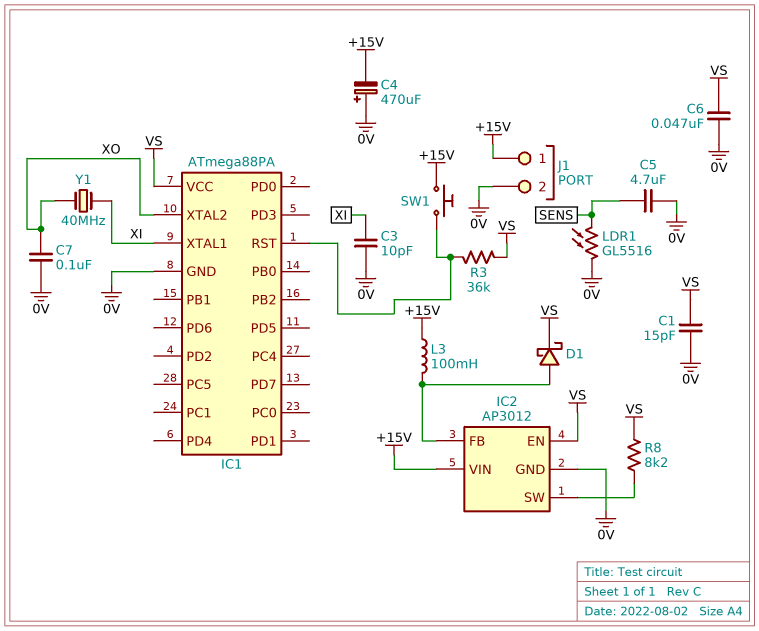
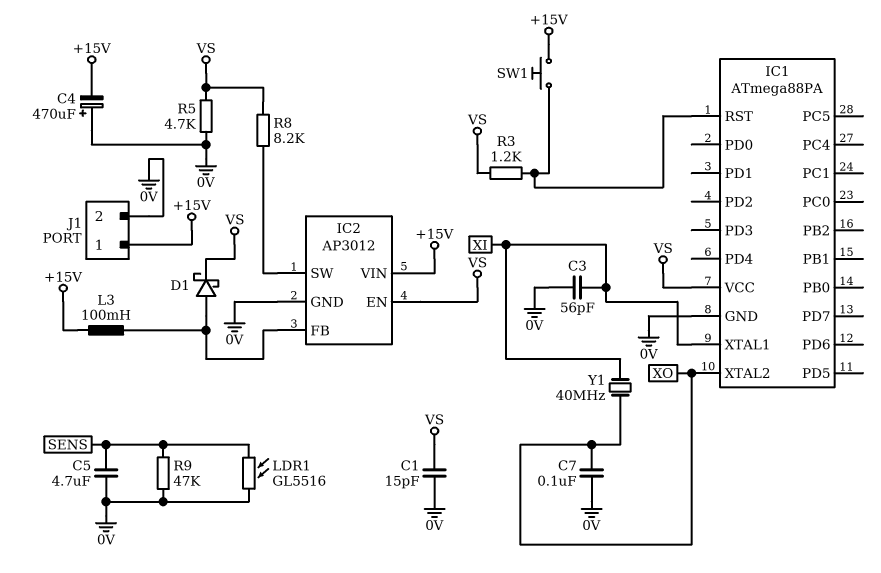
C3: 10pF (0V, XI) -> 56pF (0V, XI)
C6: 47nF (0V, VS) -> none
R3: 36k (IC1/RST, VS) -> 1.2k (IC1/RST, VS)
R5: none -> 4.7k (0V, VS)
R9: none -> 47k (0V, SENS)

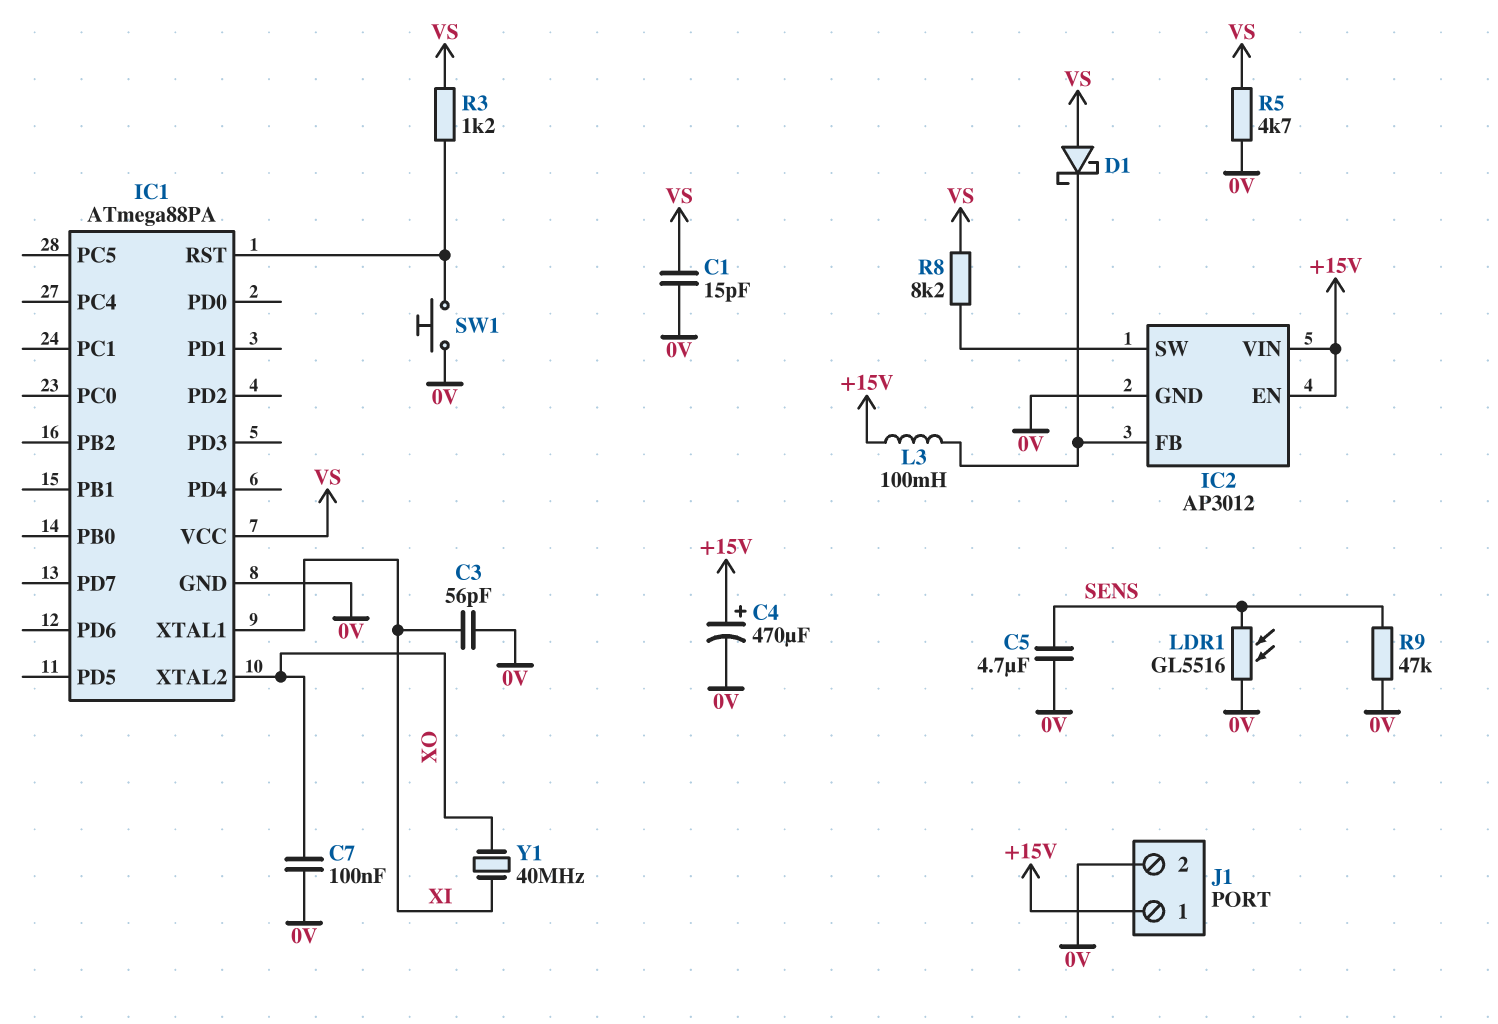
C4: 470uF (plus 0V, minus +15V) -> 470uF (plus +15V, minus 0V)
D1: schottky (A IC2/FB, K VS) -> schottky (A VS, K IC2/FB)
IC2 pin EN: VS -> +15V
SW1: button (+15V, IC1/RST) -> button (0V, IC1/RST)

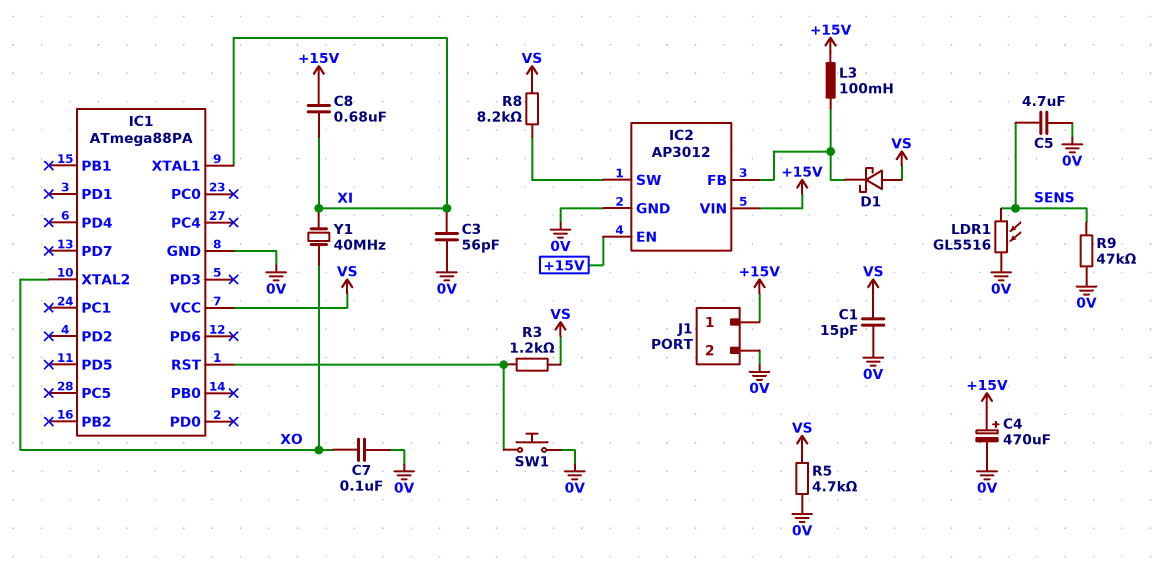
C8: none -> 680nF (+15V, XI)

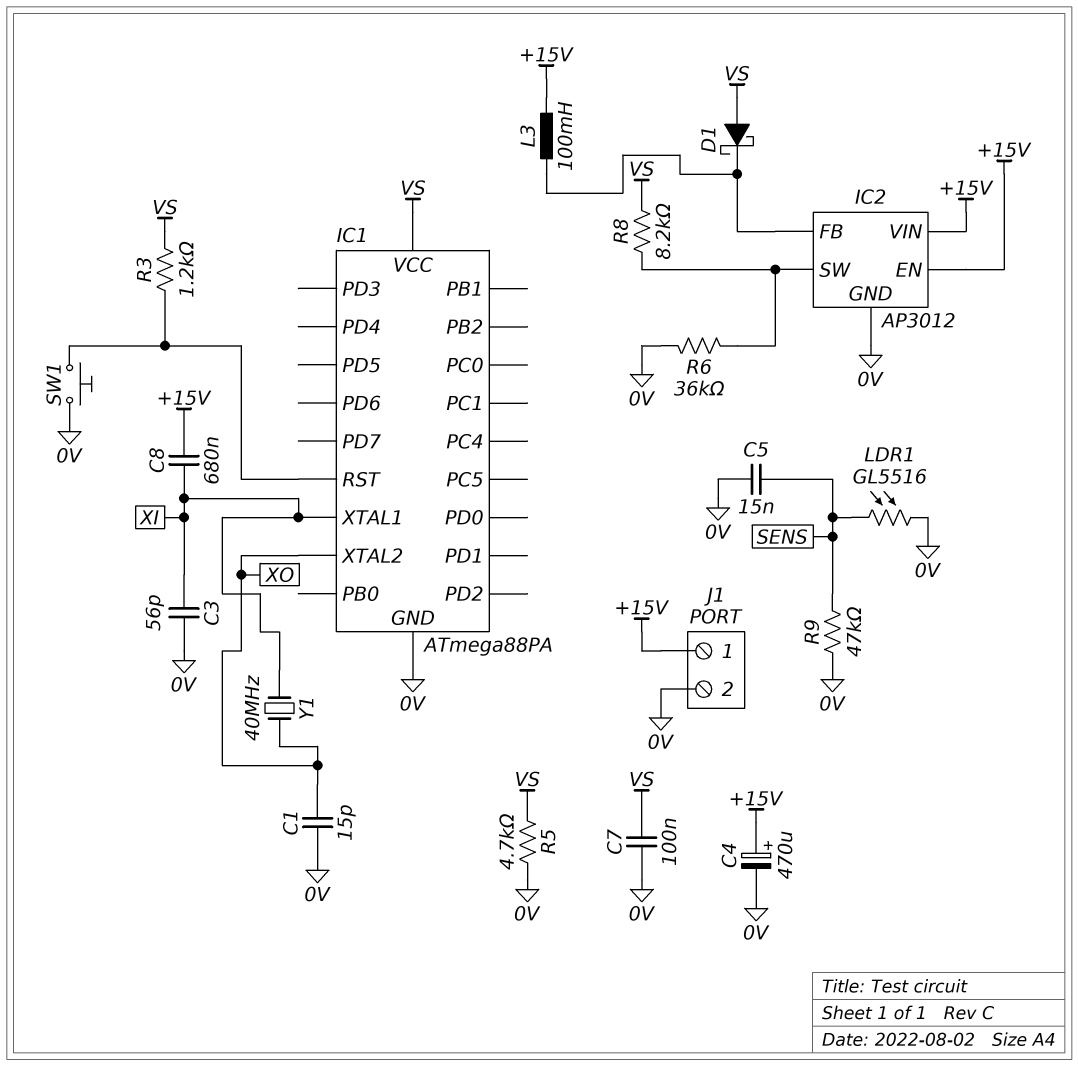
C1: 15pF (0V, VS) -> 15pF (0V, XO)
C5: 4.7uF (0V, SENS) -> 15nF (0V, SENS)
C7: 100nF (0V, XO) -> 100nF (0V, VS)
R6: none -> 36k (0V, IC2/SW)

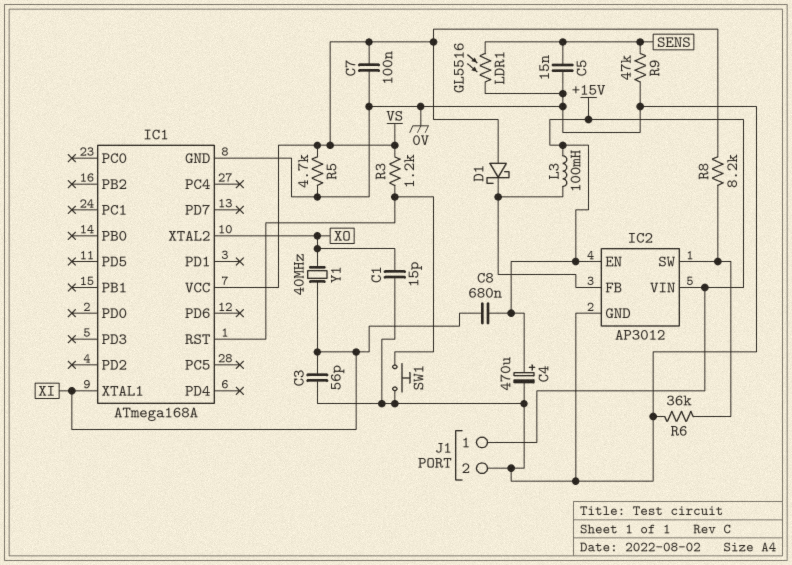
IC1: ATmega88PA -> ATmega168A

